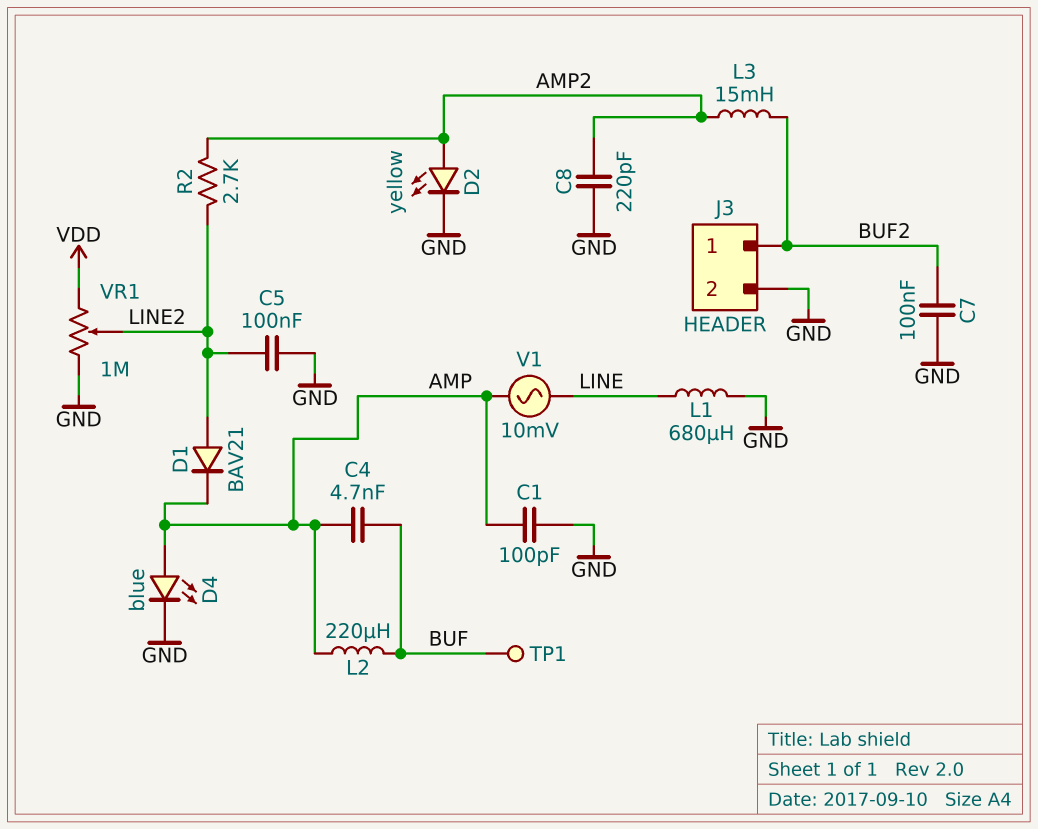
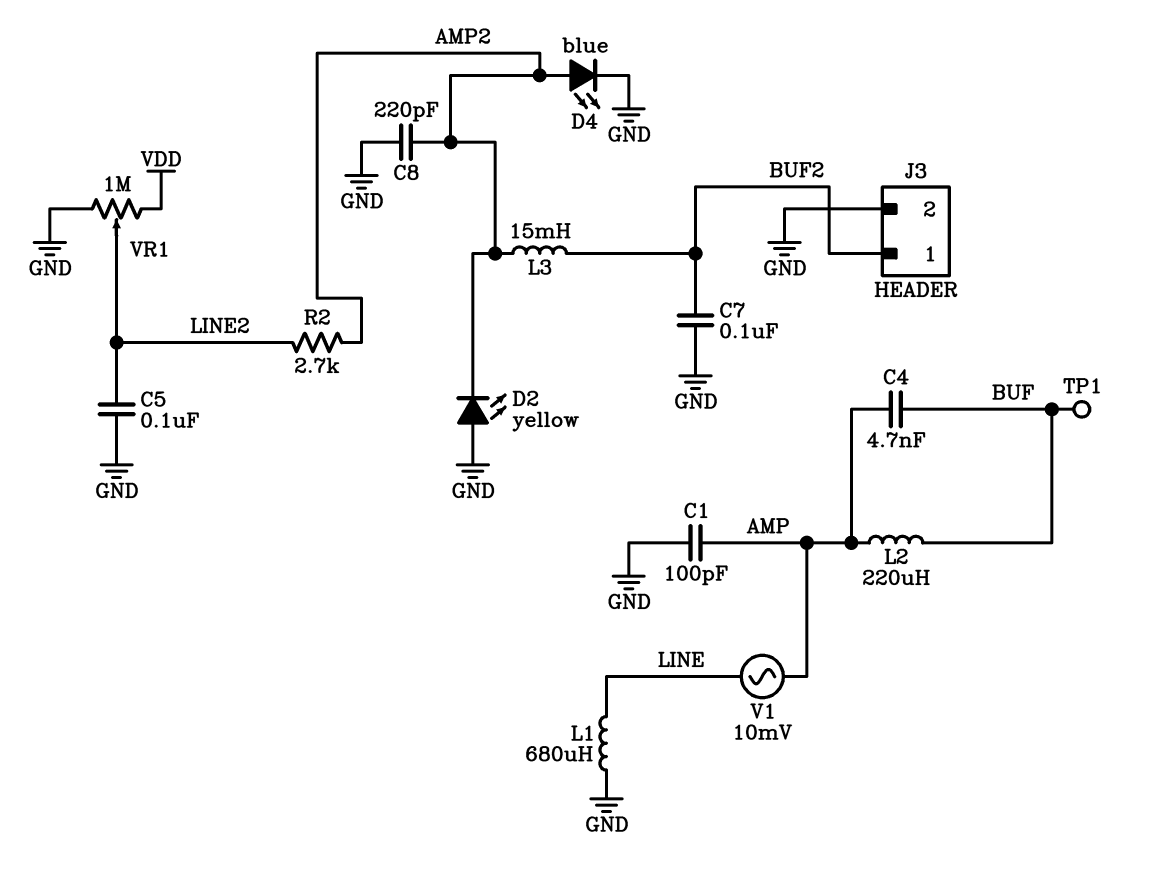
D1: diode BAV21 (A LINE2, K AMP) -> none
D2: LED yellow (A AMP2, K GND) -> LED yellow (A GND, K AMP2)
D4: LED blue (A AMP, K GND) -> LED blue (A AMP2, K GND)

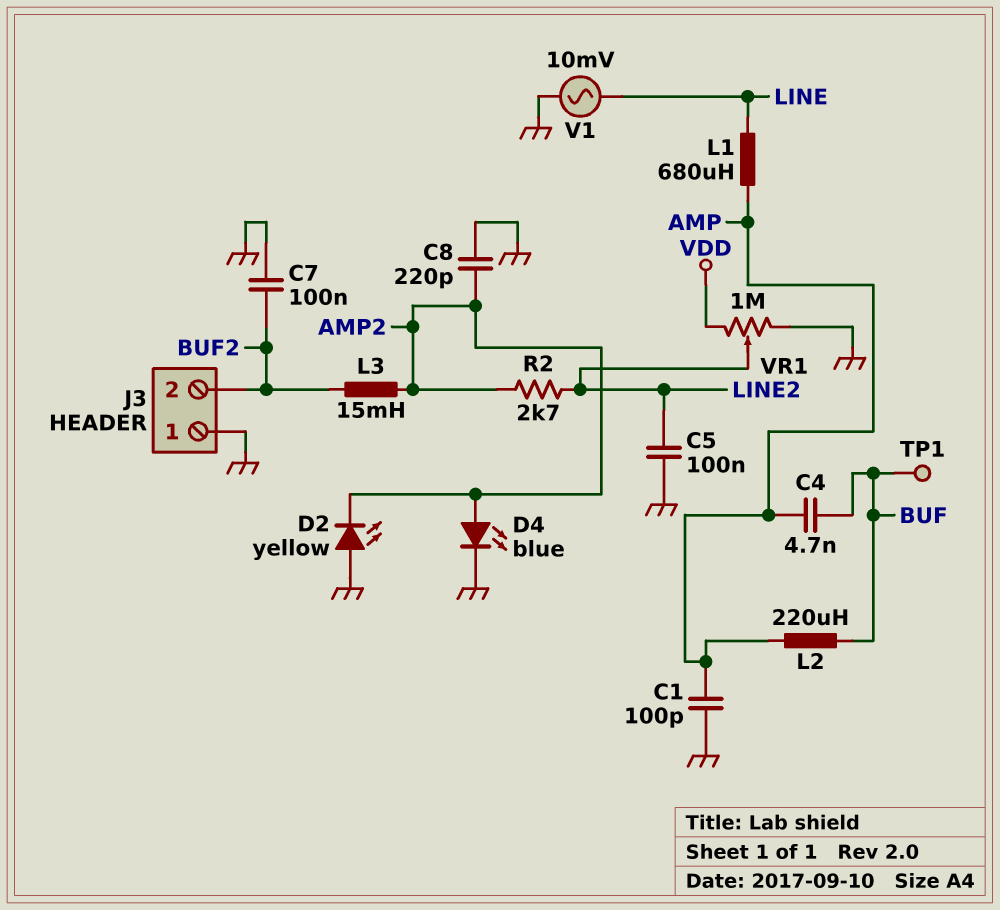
J3 pin 1: BUF2 -> GND
J3 pin 2: GND -> BUF2
L1: 680uH (GND, LINE) -> 680uH (AMP, LINE)
V1: AC 10mV (AMP, LINE) -> AC 10mV (GND, LINE)

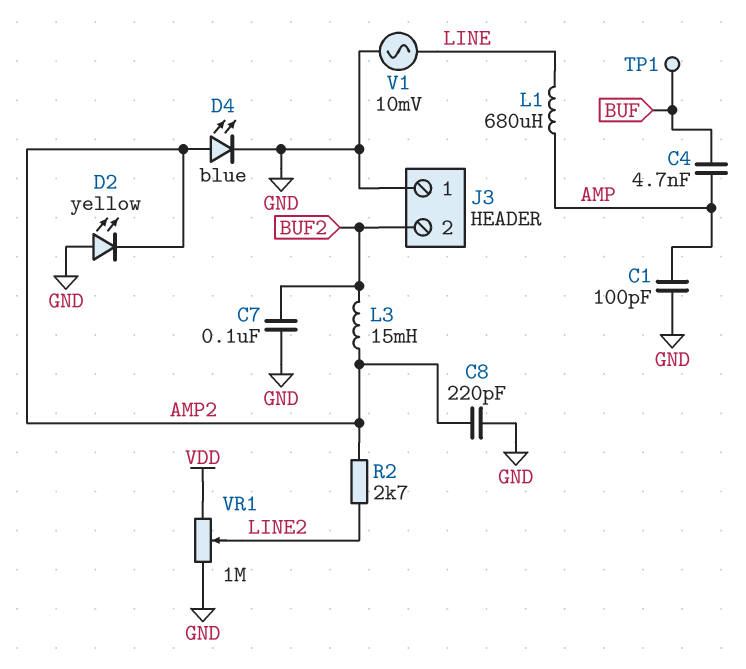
C5: 100nF (GND, LINE2) -> none
L2: 220uH (AMP, BUF) -> none

